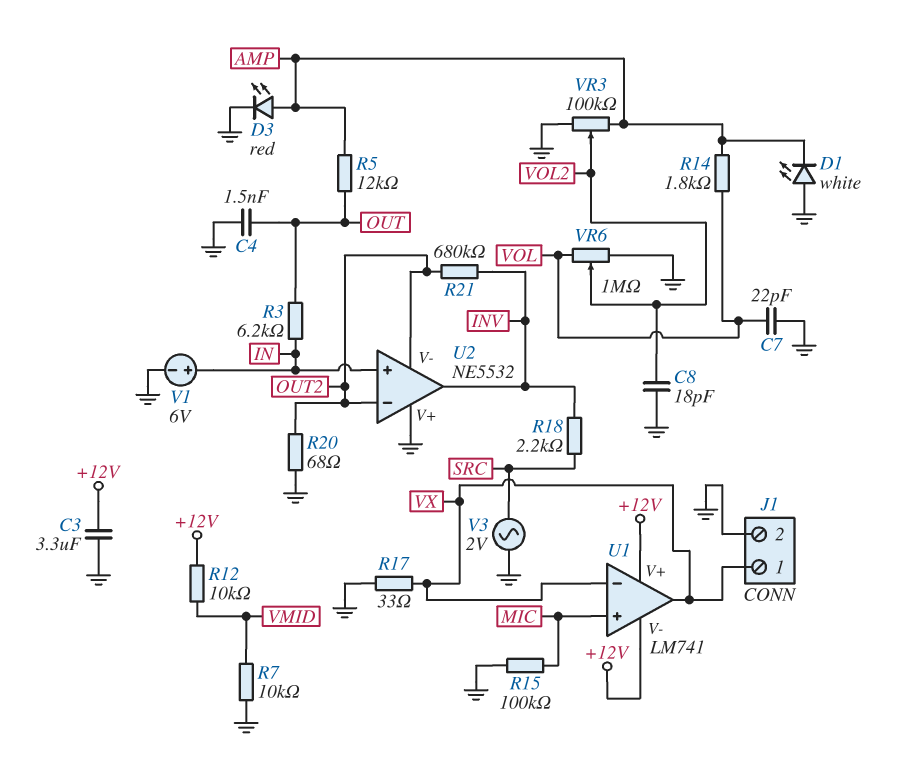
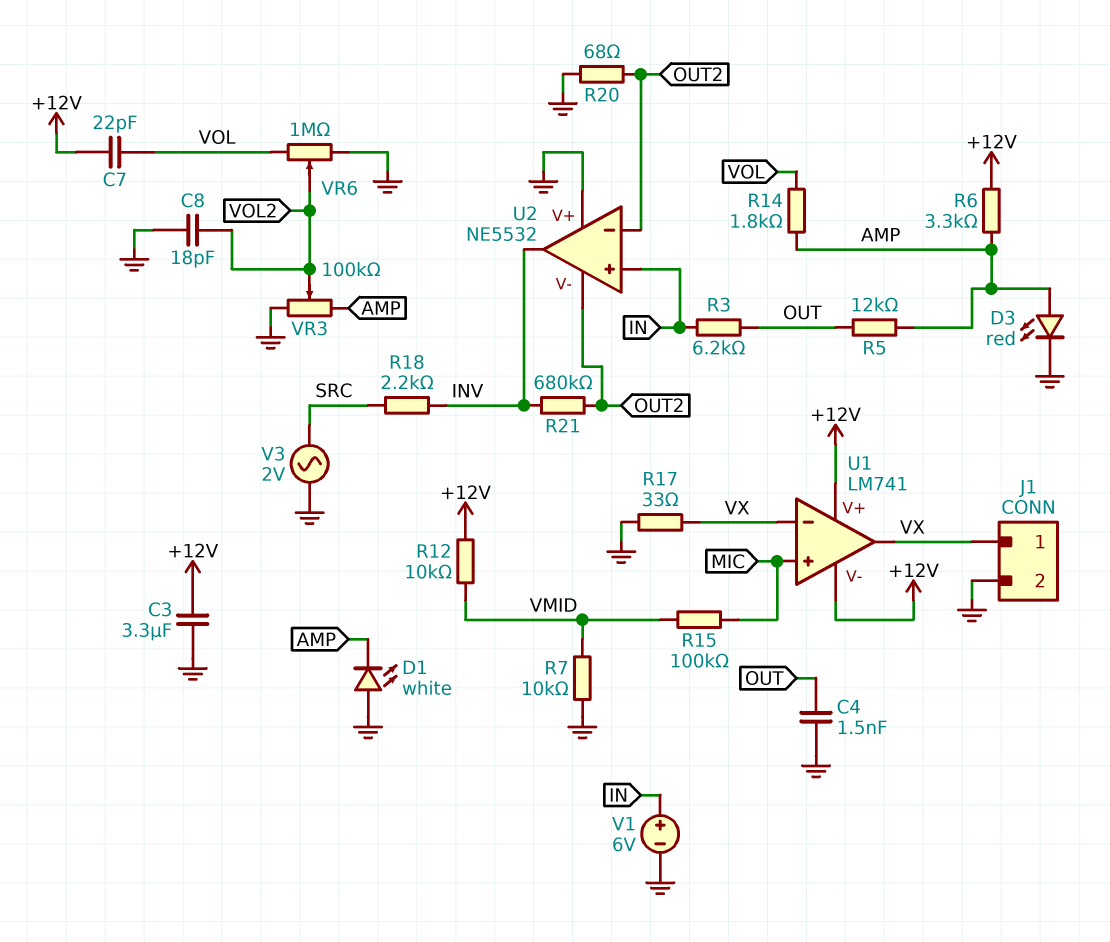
C7: 22pF (GND, VOL) -> 22pF (+12V, VOL)
R6: none -> 3.3k (+12V, AMP)
R15: 100k (GND, MIC) -> 100k (MIC, VMID)

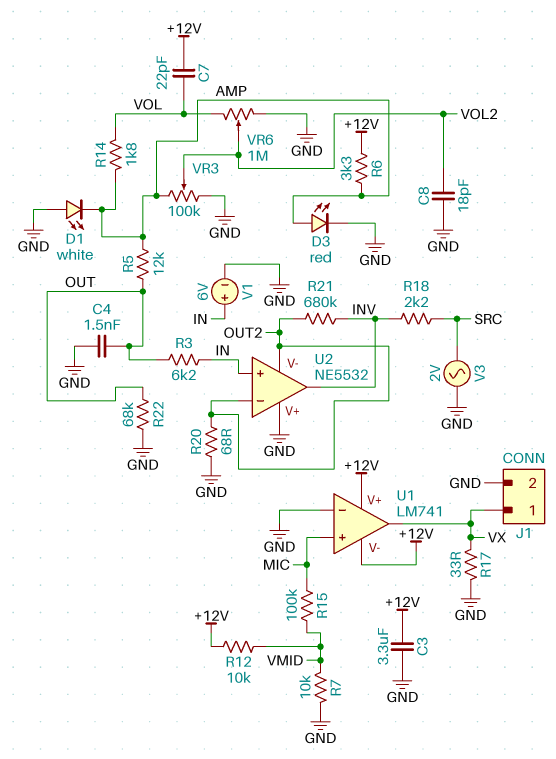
R22: none -> 68k (GND, OUT)
U1 pin in-: VX -> GND

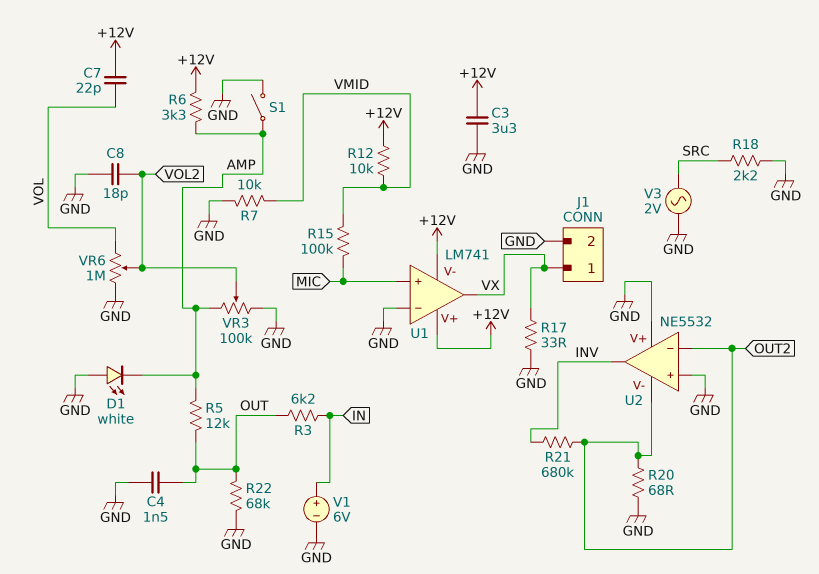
D3: LED red (A AMP, K GND) -> none
R14: 1.8k (AMP, VOL) -> none
R18: 2.2k (INV, SRC) -> 2.2k (GND, SRC)
S1: none -> switch (AMP, GND)
U2 pin in+: IN -> GND

